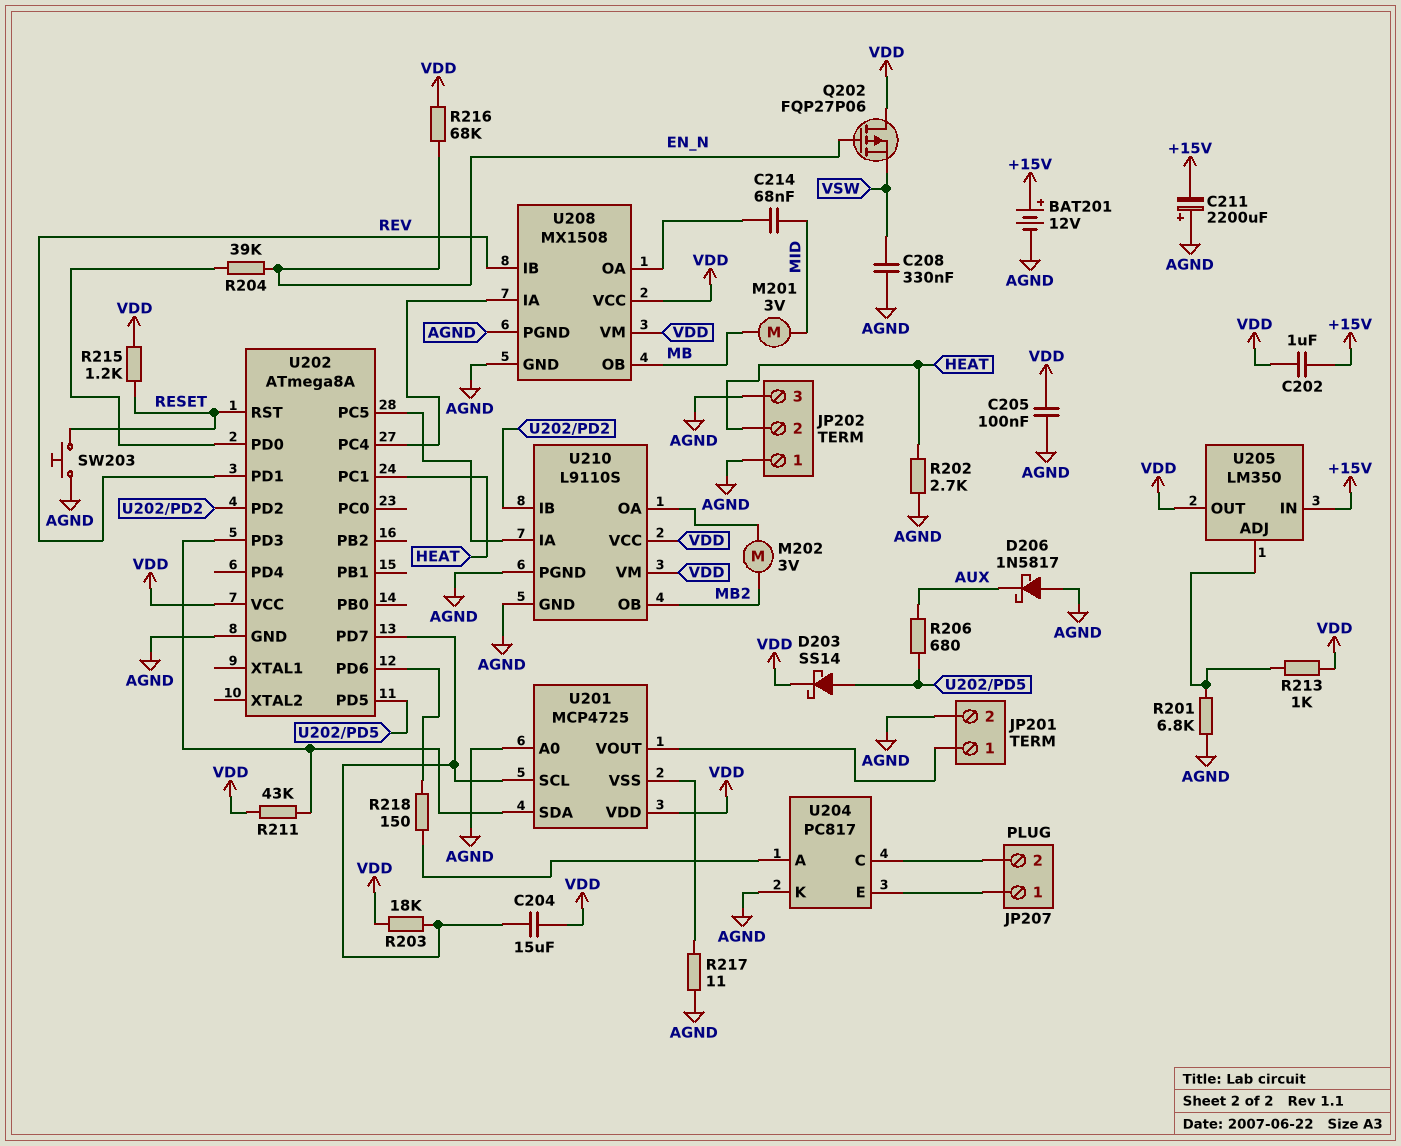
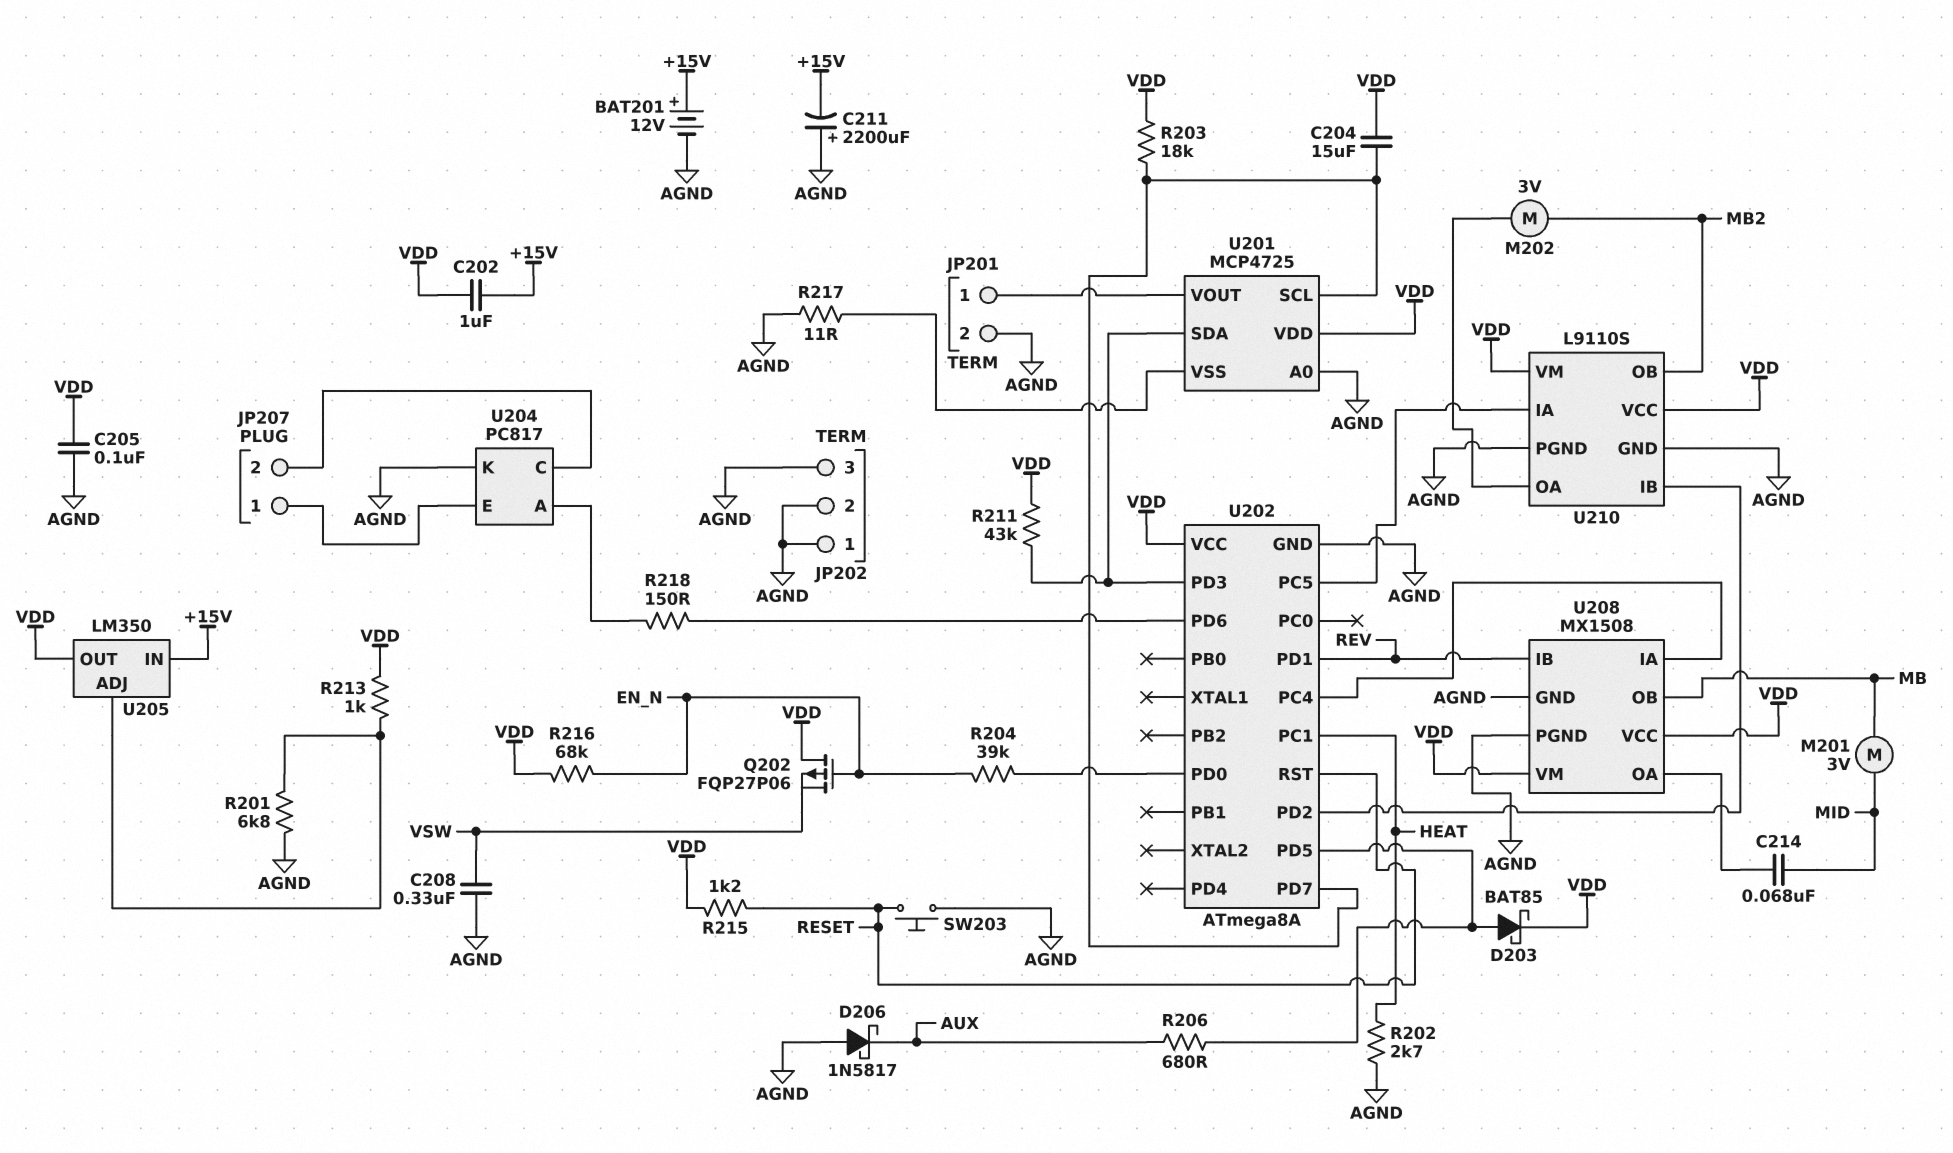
D203: schottky SS14 (A U202/PD5, K VDD) -> schottky BAT85 (A U202/PD5, K VDD)
JP202 pin 2: HEAT -> AGND

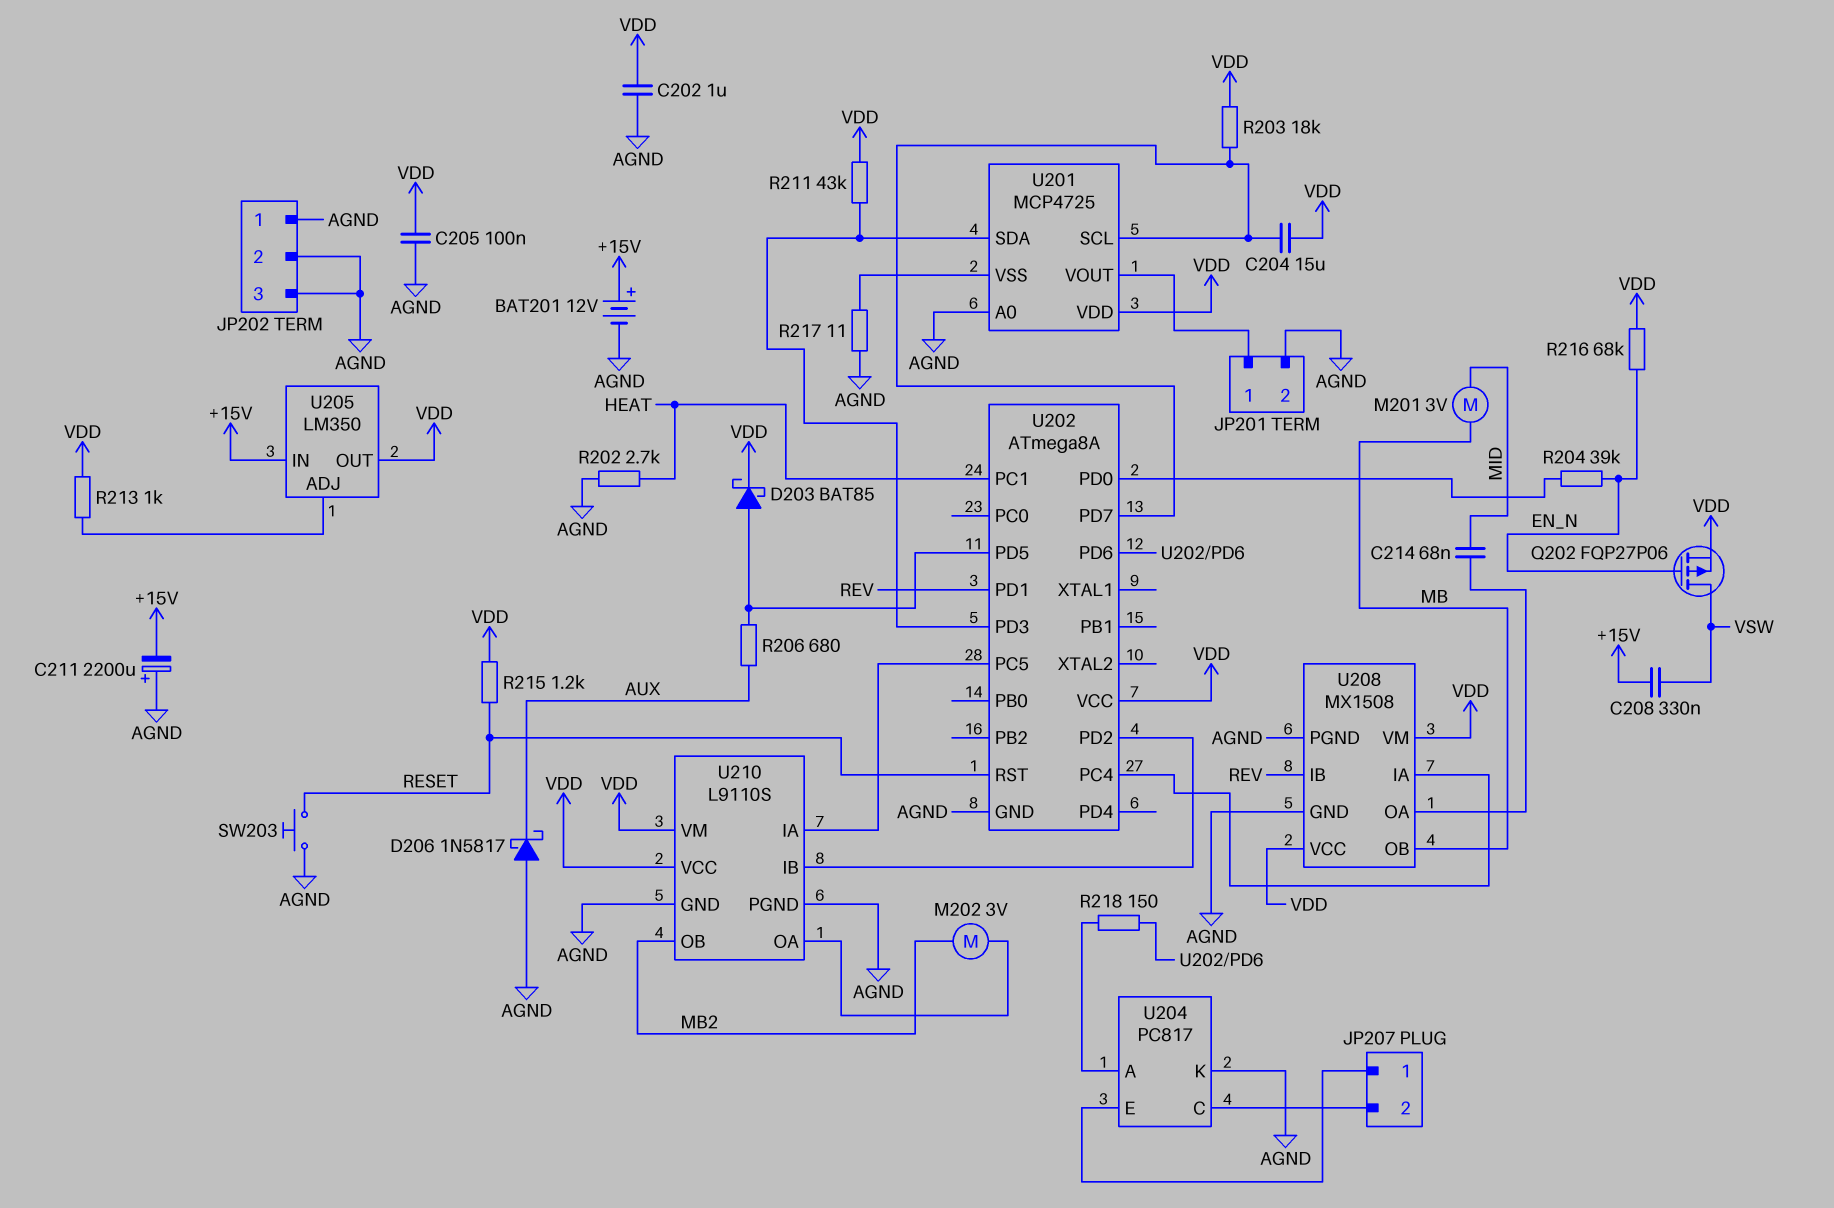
C202: 1uF (+15V, VDD) -> 1uF (AGND, VDD)
C208: 330nF (AGND, VSW) -> 330nF (+15V, VSW)
Q202: PMOS FQP27P06 (G EN_N, D VDD, S VSW) -> PMOS FQP27P06 (G EN_N, D VSW, S VDD)
R201: 6.8k (AGND, U205/ADJ) -> none

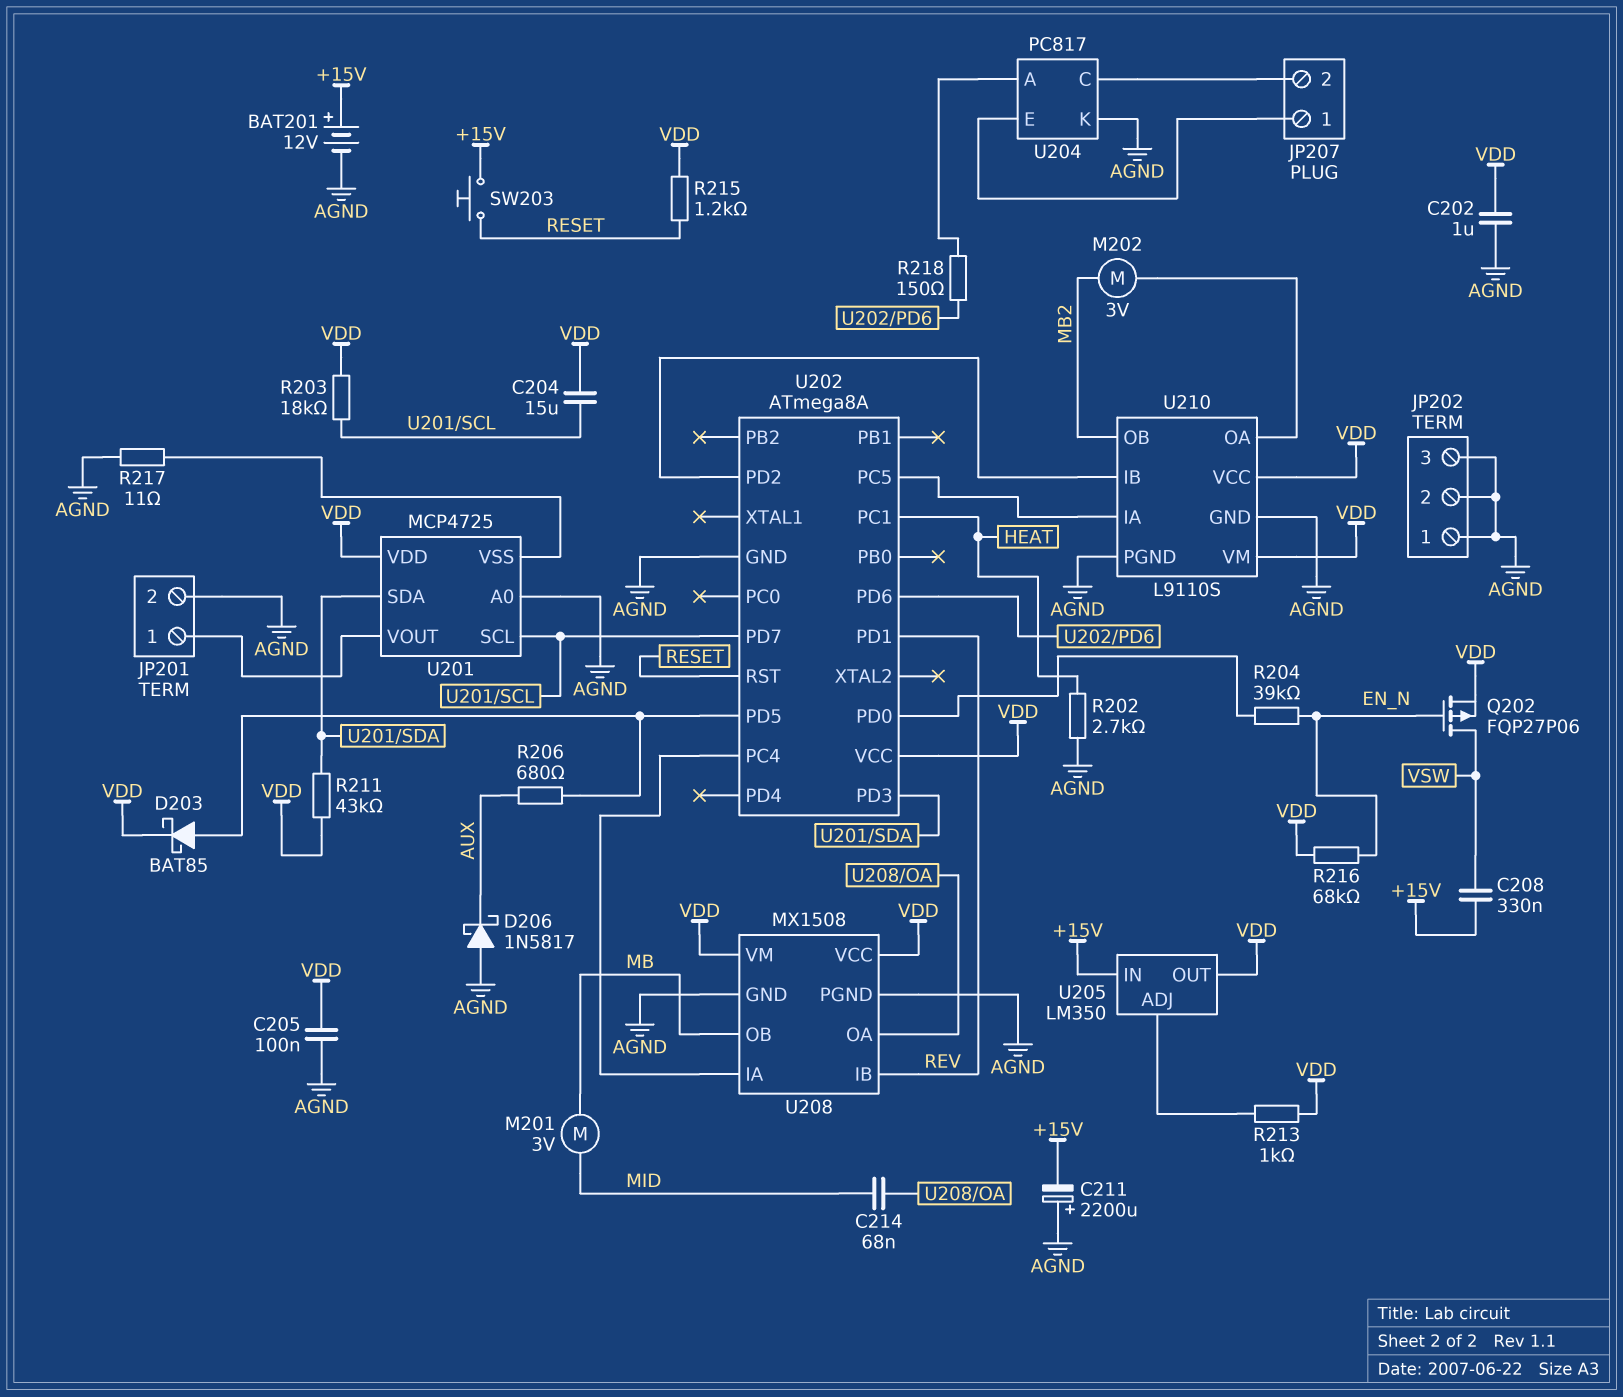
SW203: button (AGND, RESET) -> button (+15V, RESET)

